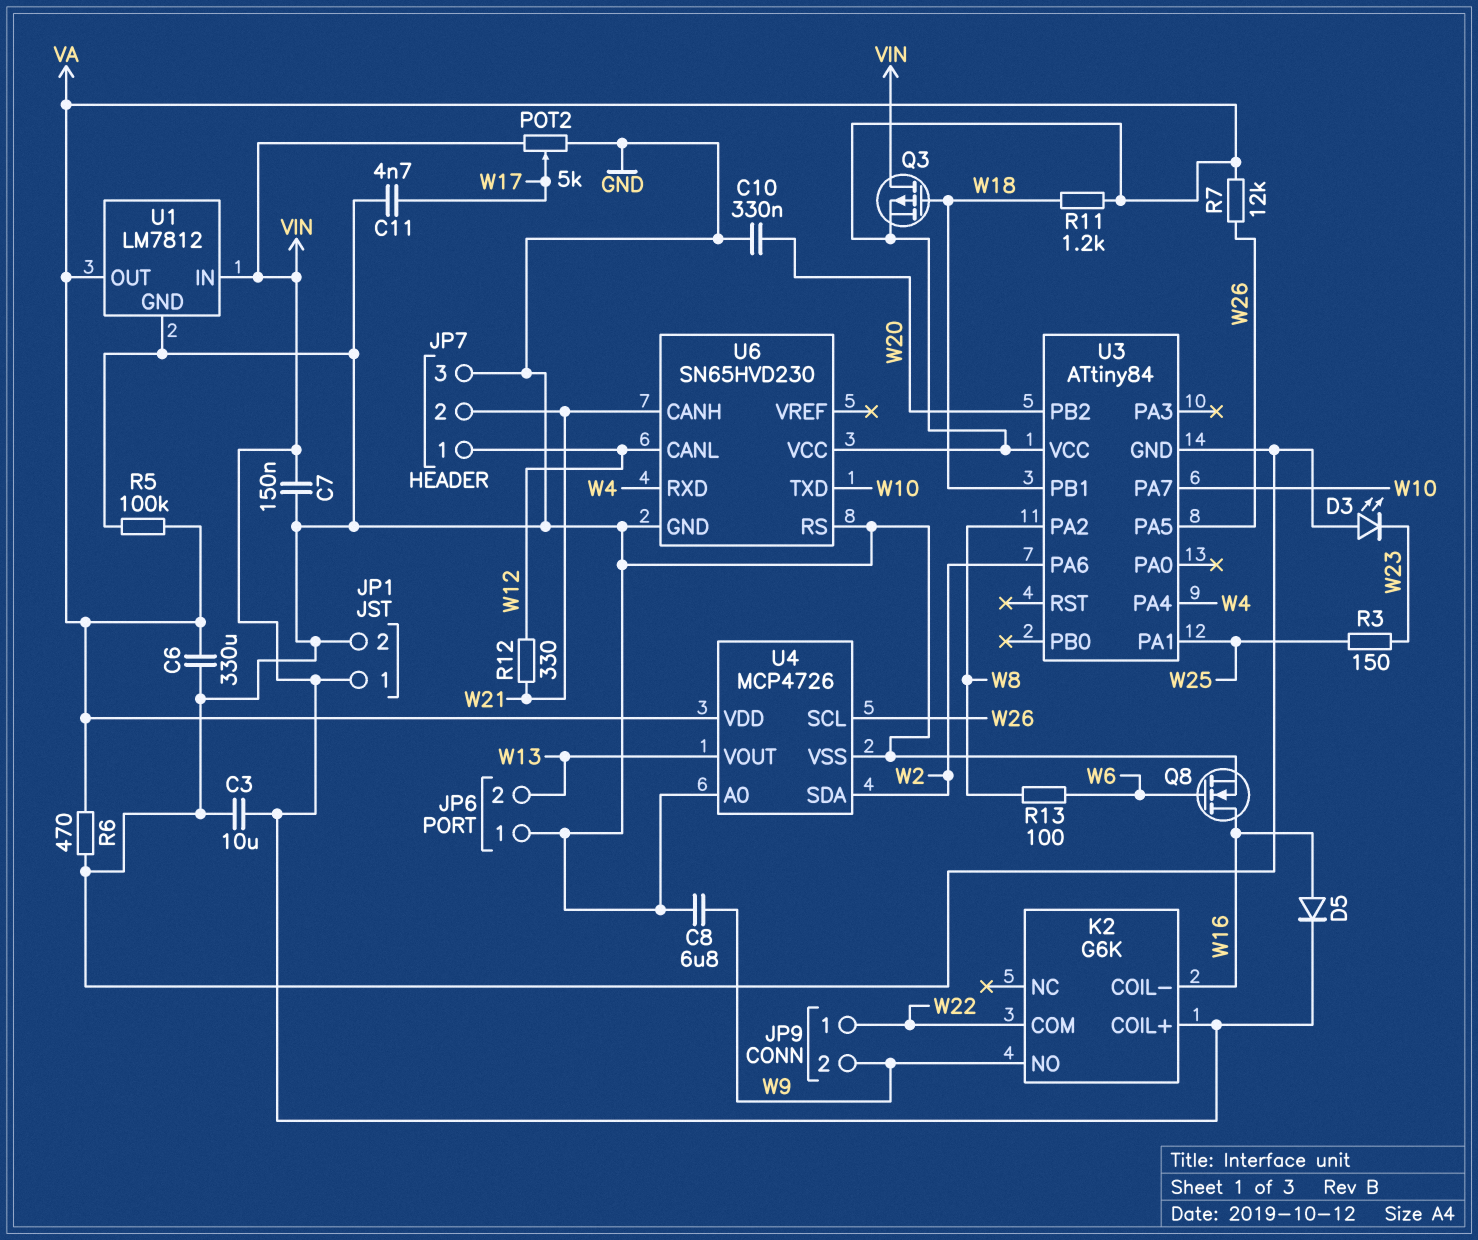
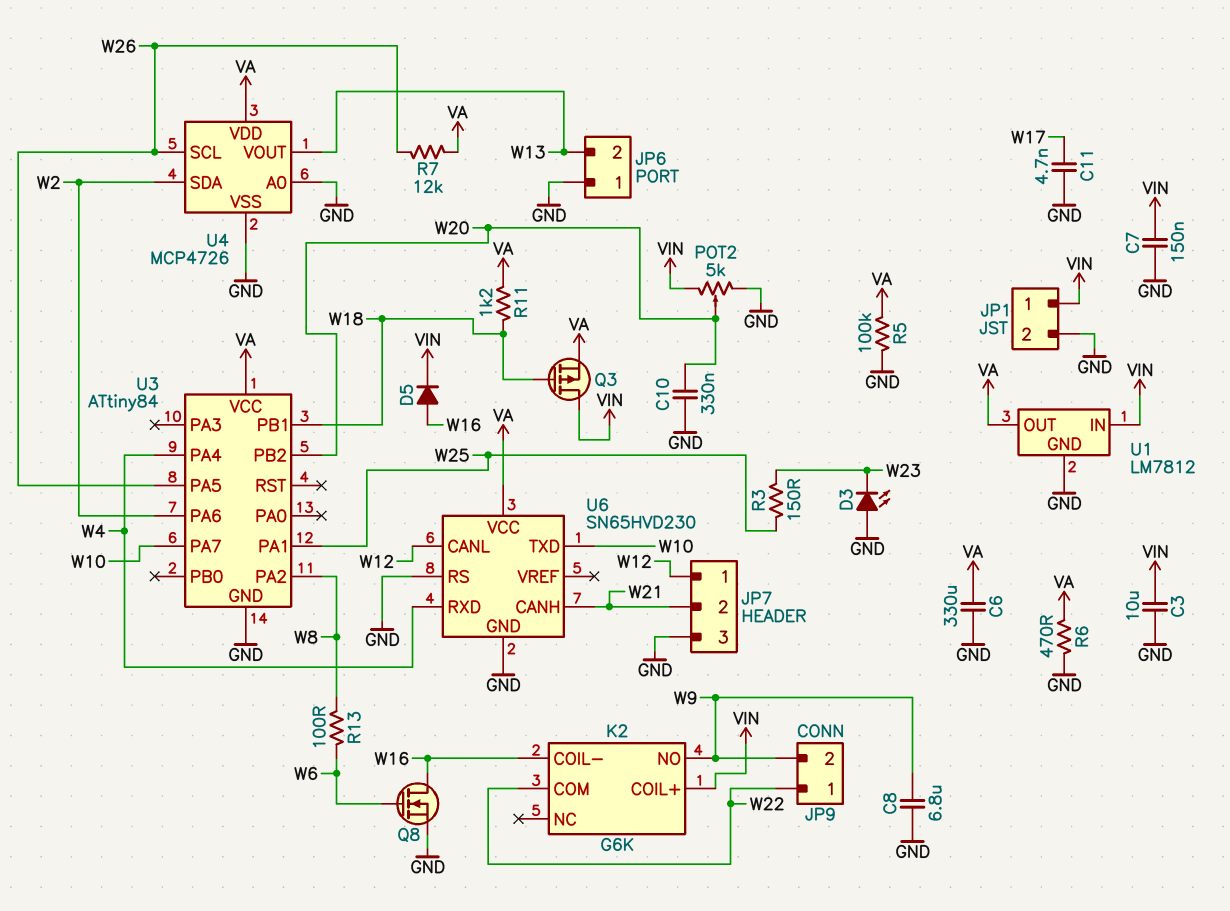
POT2: 5k (GND, VIN, wiper W17) -> 5k (GND, VIN, wiper W20)
R12: 330 (W12, W21) -> none

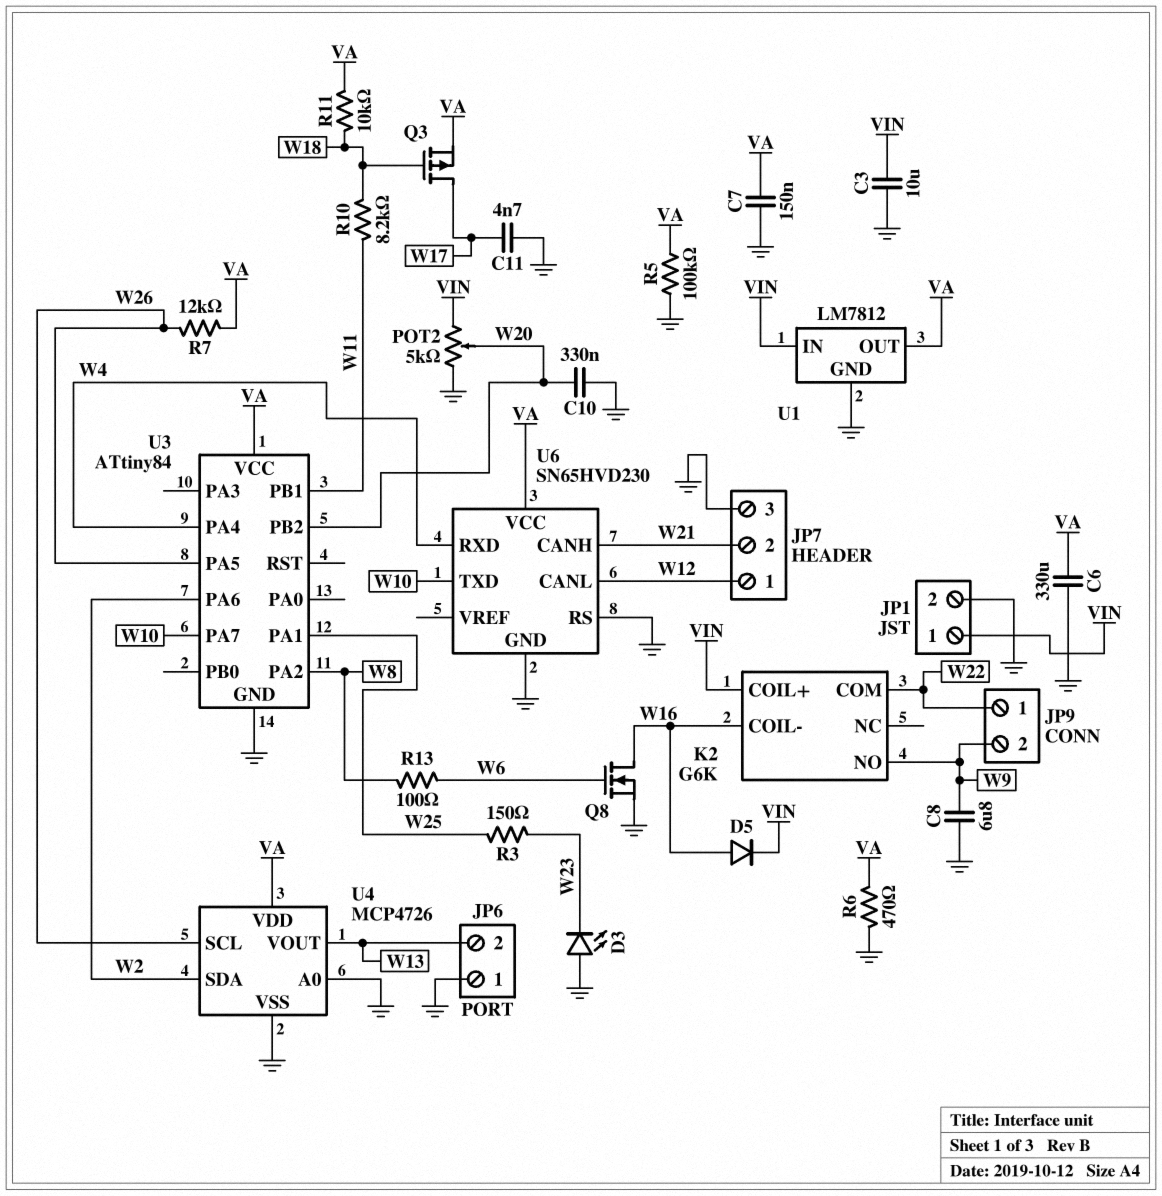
C7: 150nF (GND, VIN) -> 150nF (GND, VA)
Q3: PMOS (G W18, D VIN, S VA) -> PMOS (G W18, D W17, S VA)
R10: none -> 8.2k (W11, W18)
R11: 1.2k (VA, W18) -> 10k (VA, W18)
U3 pin PB1: W18 -> W11

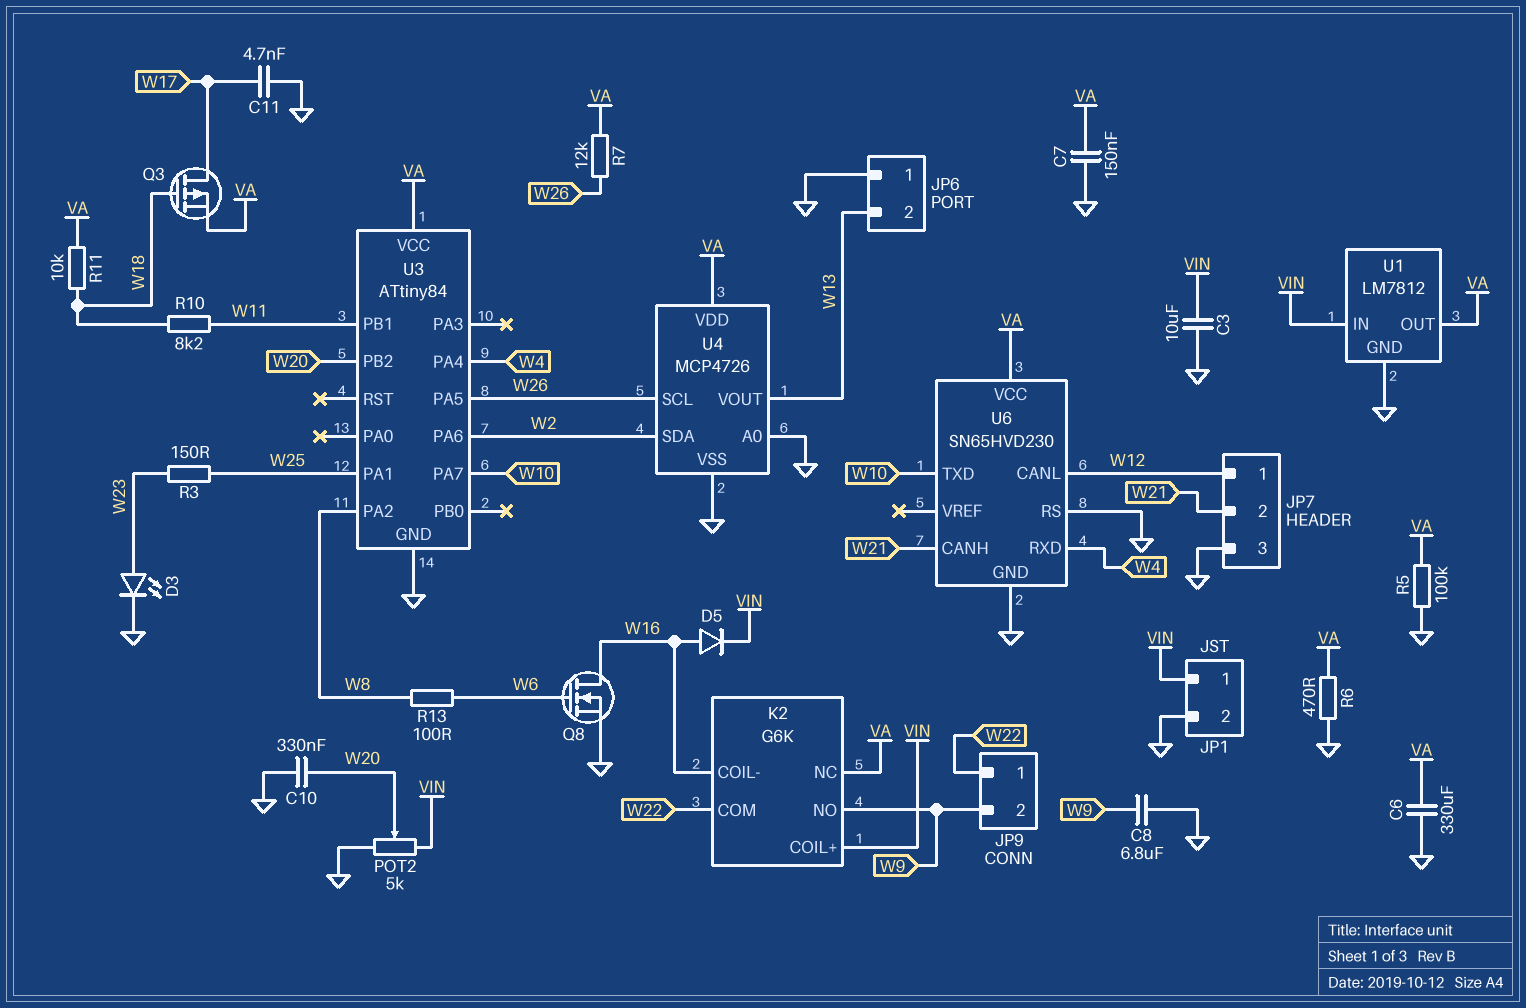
D3: LED (A GND, K W23) -> LED (A W23, K GND)
K2 pin NC: none -> VA

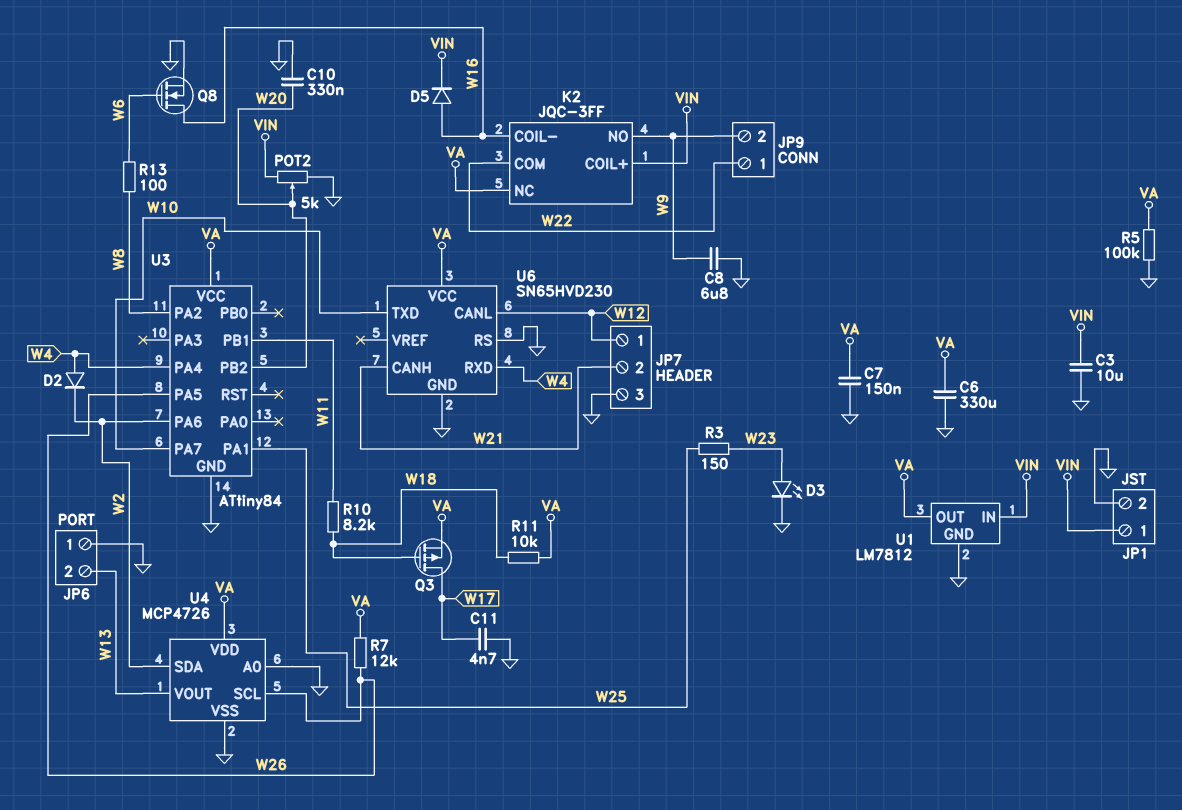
D2: none -> diode (A W4, K W2)
K2: G6K -> JQC-3FF
R6: 470 (GND, VA) -> none

